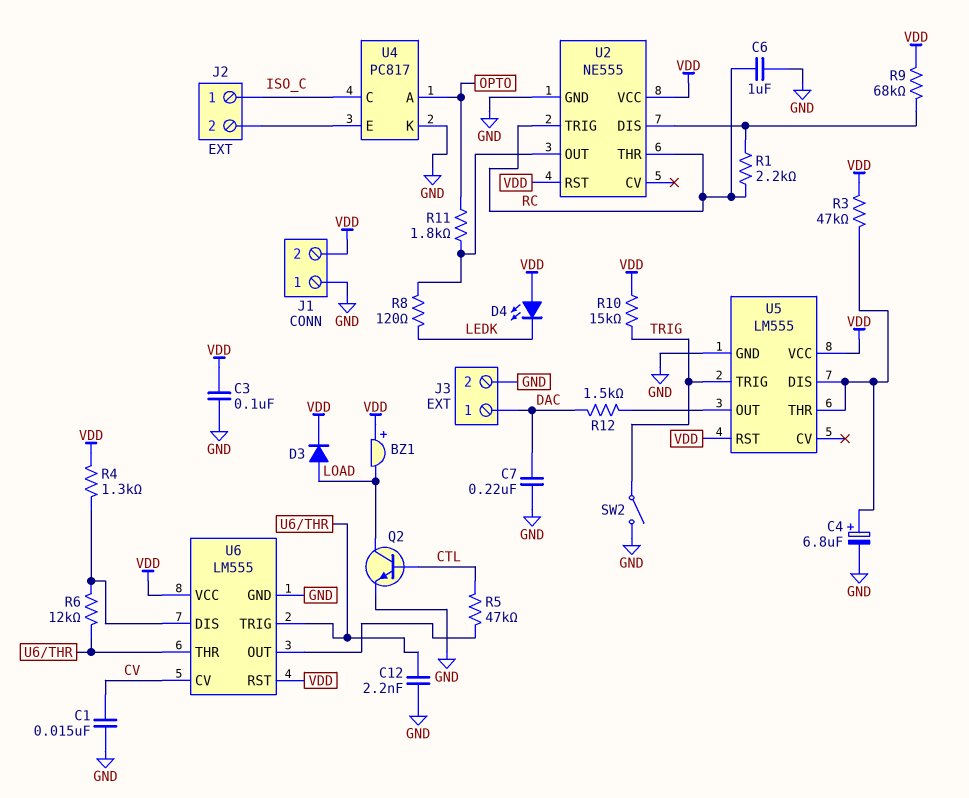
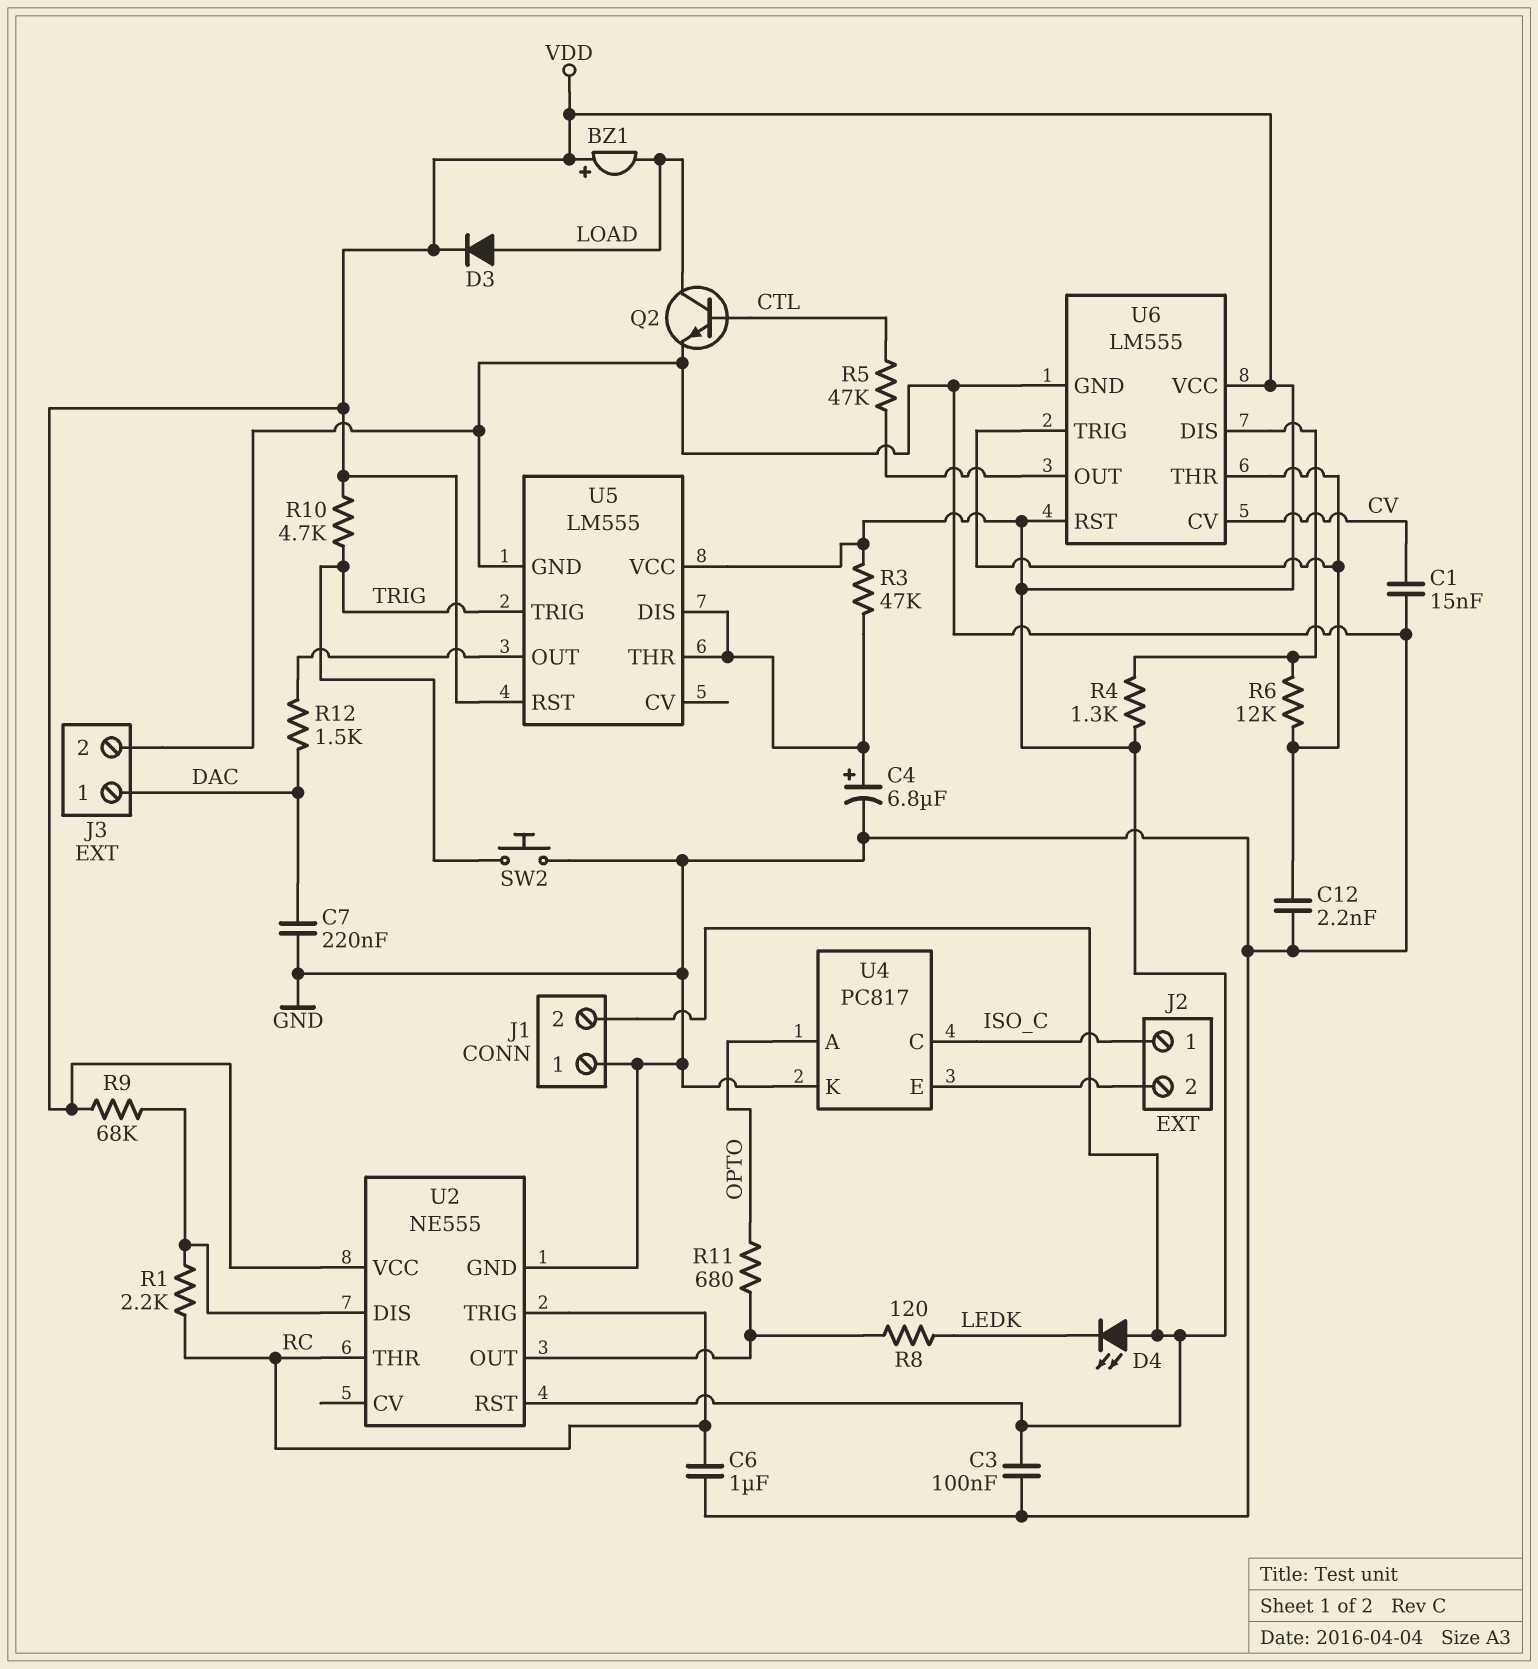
R10: 15k (TRIG, VDD) -> 4.7k (TRIG, VDD)
R11: 1.8k (OPTO, U2/OUT) -> 680 (OPTO, U2/OUT)
SW2: switch (GND, TRIG) -> button (GND, TRIG)

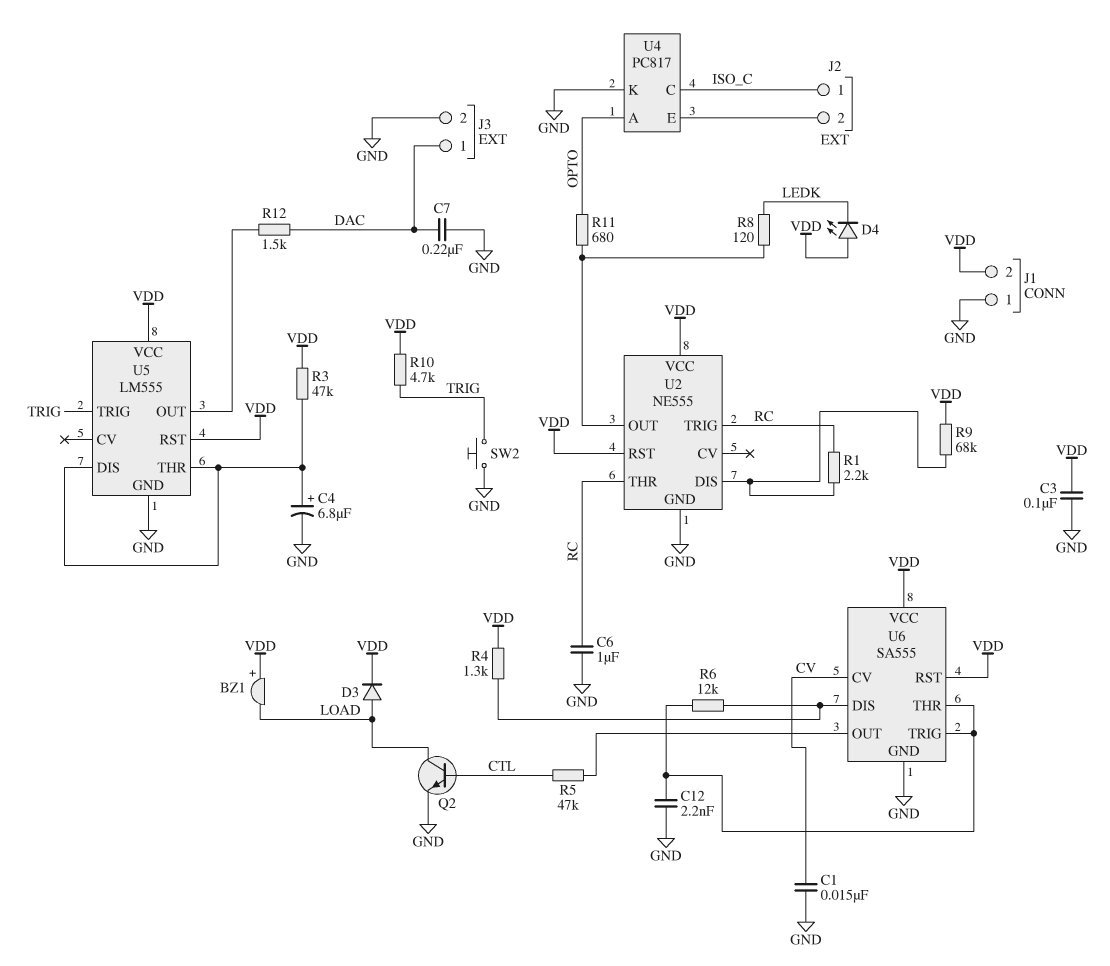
U6: LM555 -> SA555

